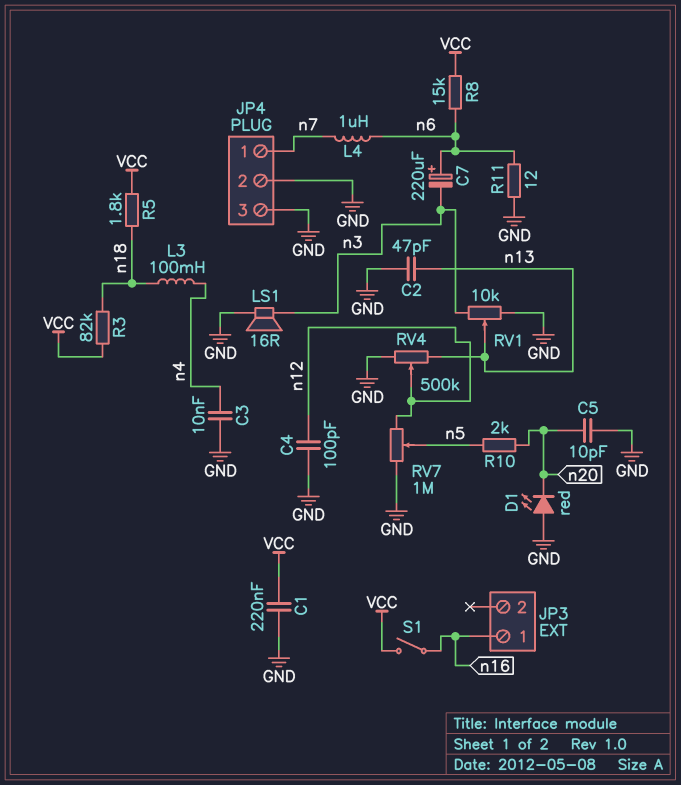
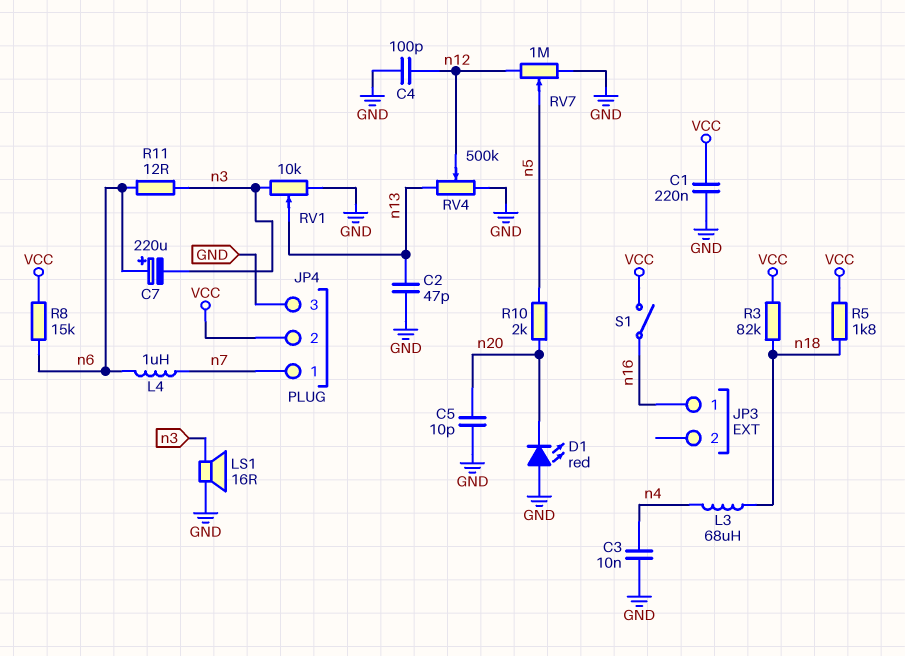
JP4 pin 2: GND -> VCC
L3: 100mH (n4, n18) -> 68uH (n4, n18)
R11: 12 (GND, n6) -> 12 (n3, n6)

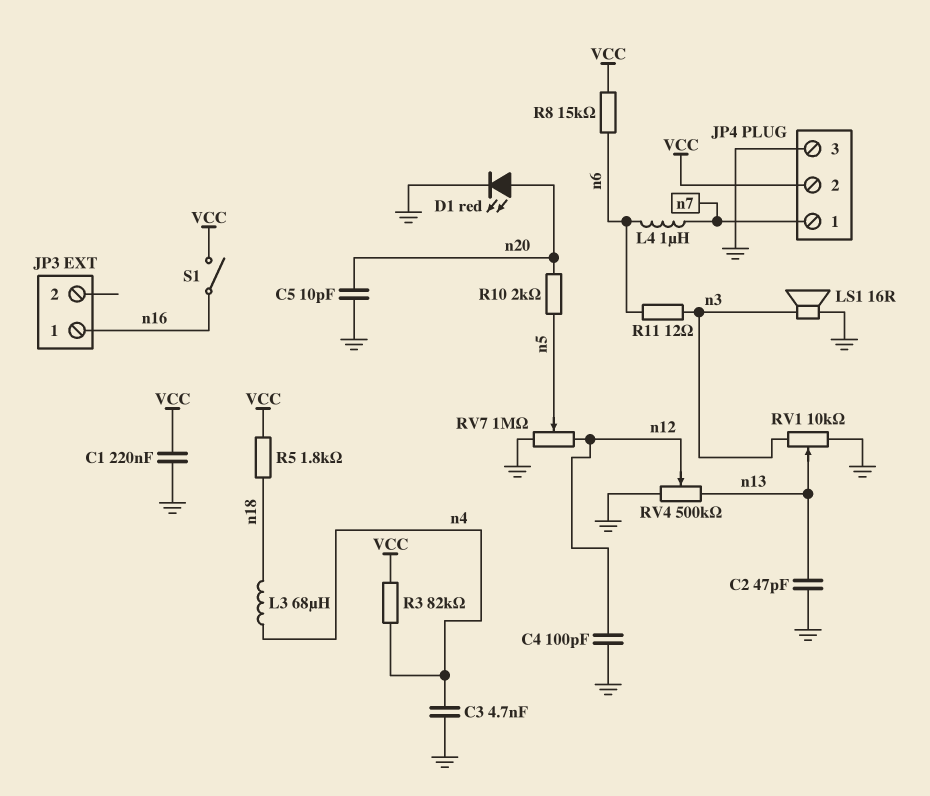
C3: 10nF (GND, n4) -> 4.7nF (GND, n4)
C7: 220uF (plus n6, minus n3) -> none
D1: LED red (A GND, K n20) -> LED red (A n20, K GND)
R3: 82k (VCC, n18) -> 82k (VCC, n4)

